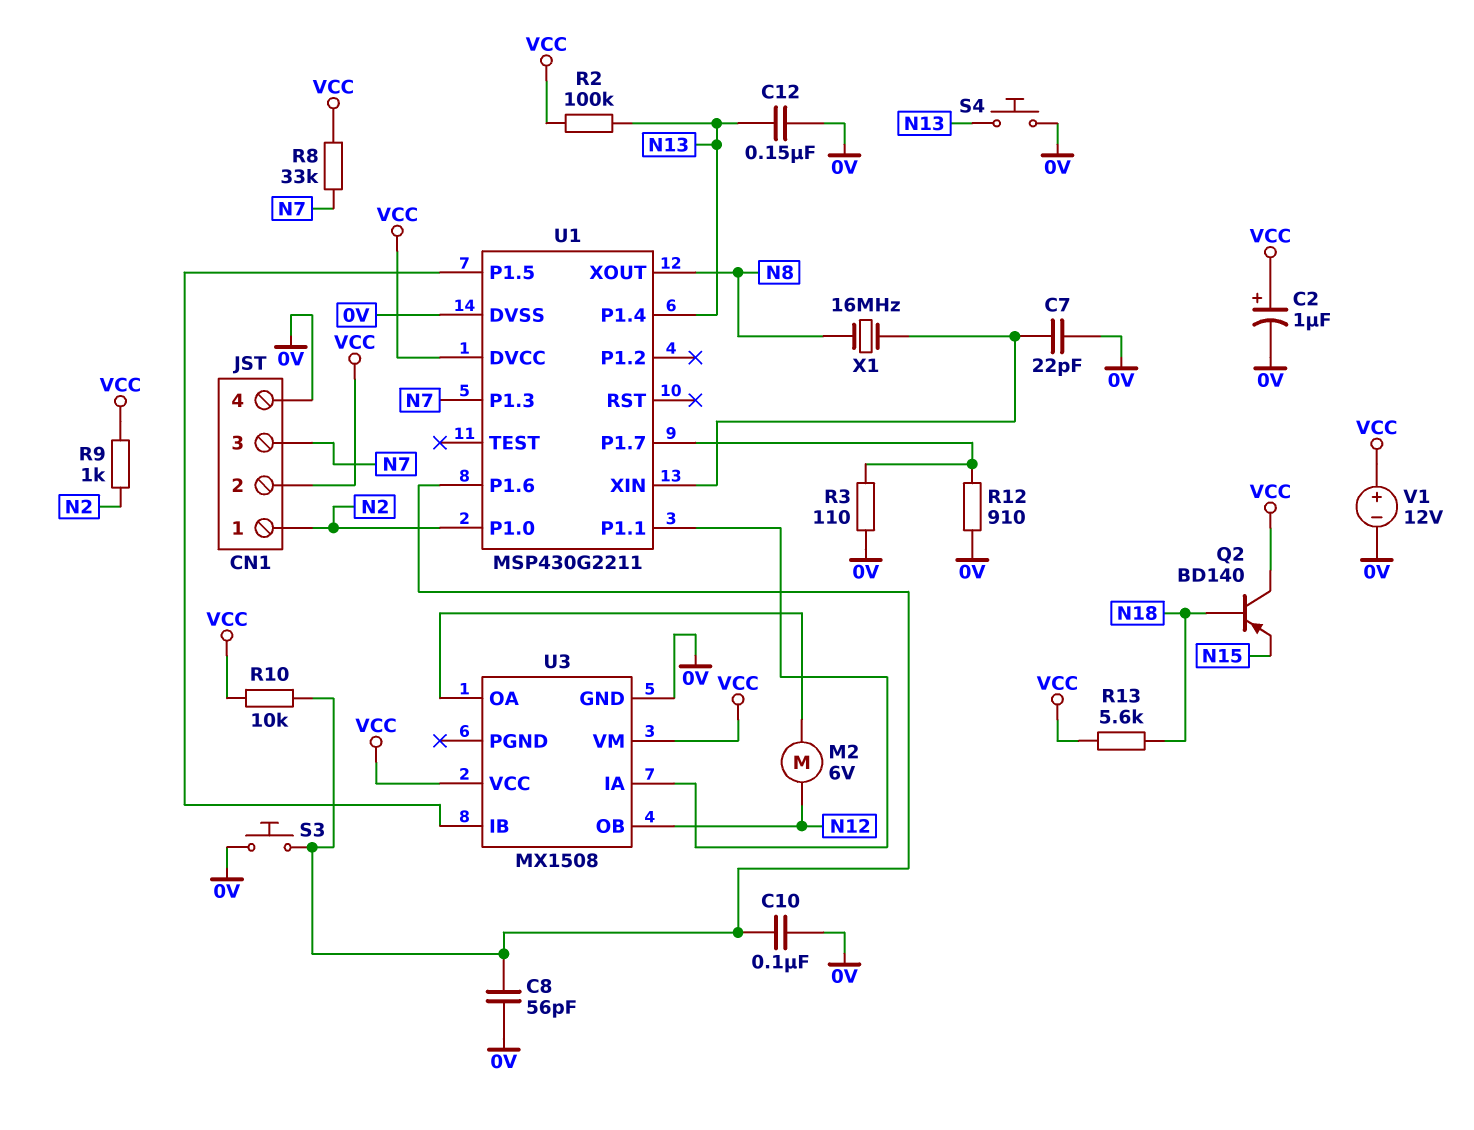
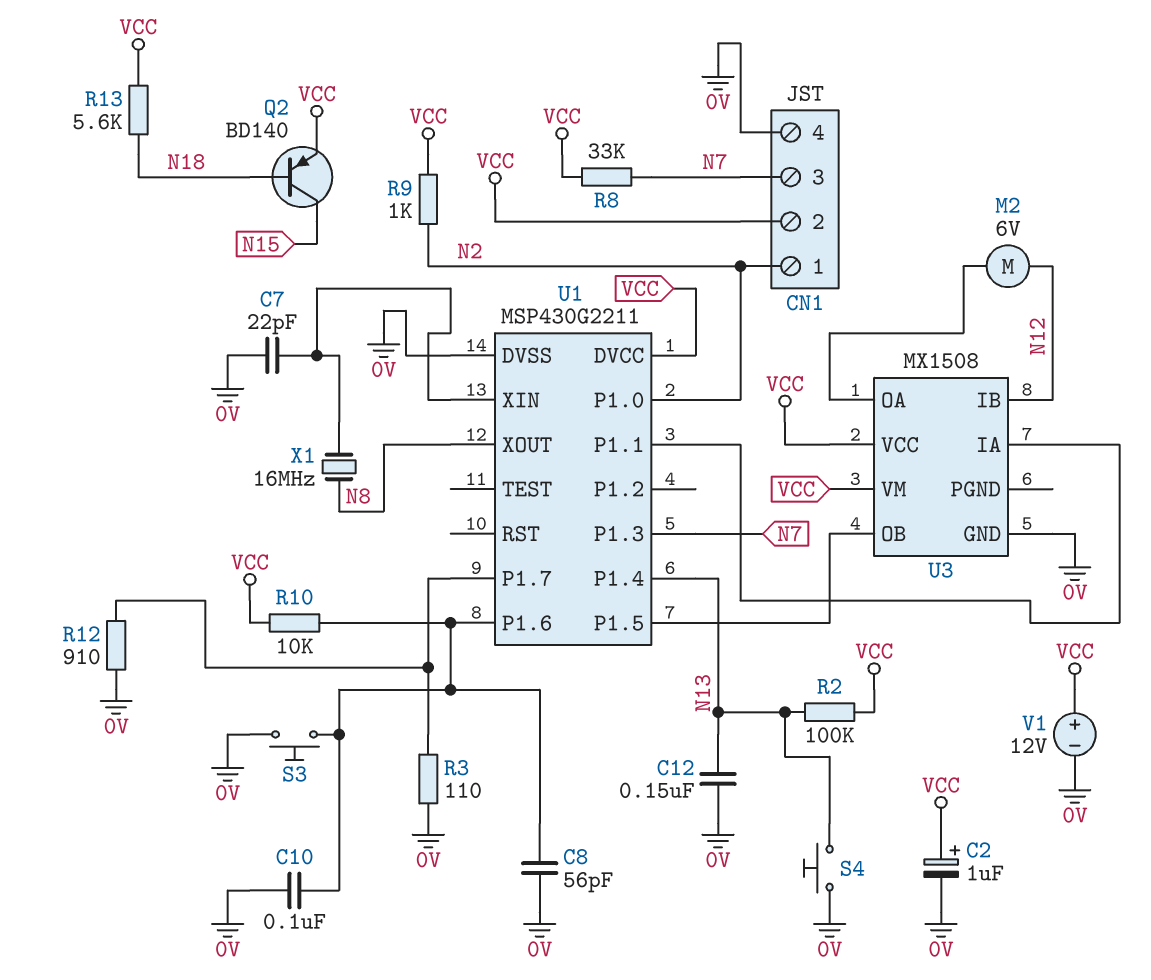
Q2: PNP BD140 (B N18, C VCC, E N15) -> PNP BD140 (B N18, C N15, E VCC)
U3 pin IB: U1/P1.5 -> N12
U3 pin OB: N12 -> U1/P1.5

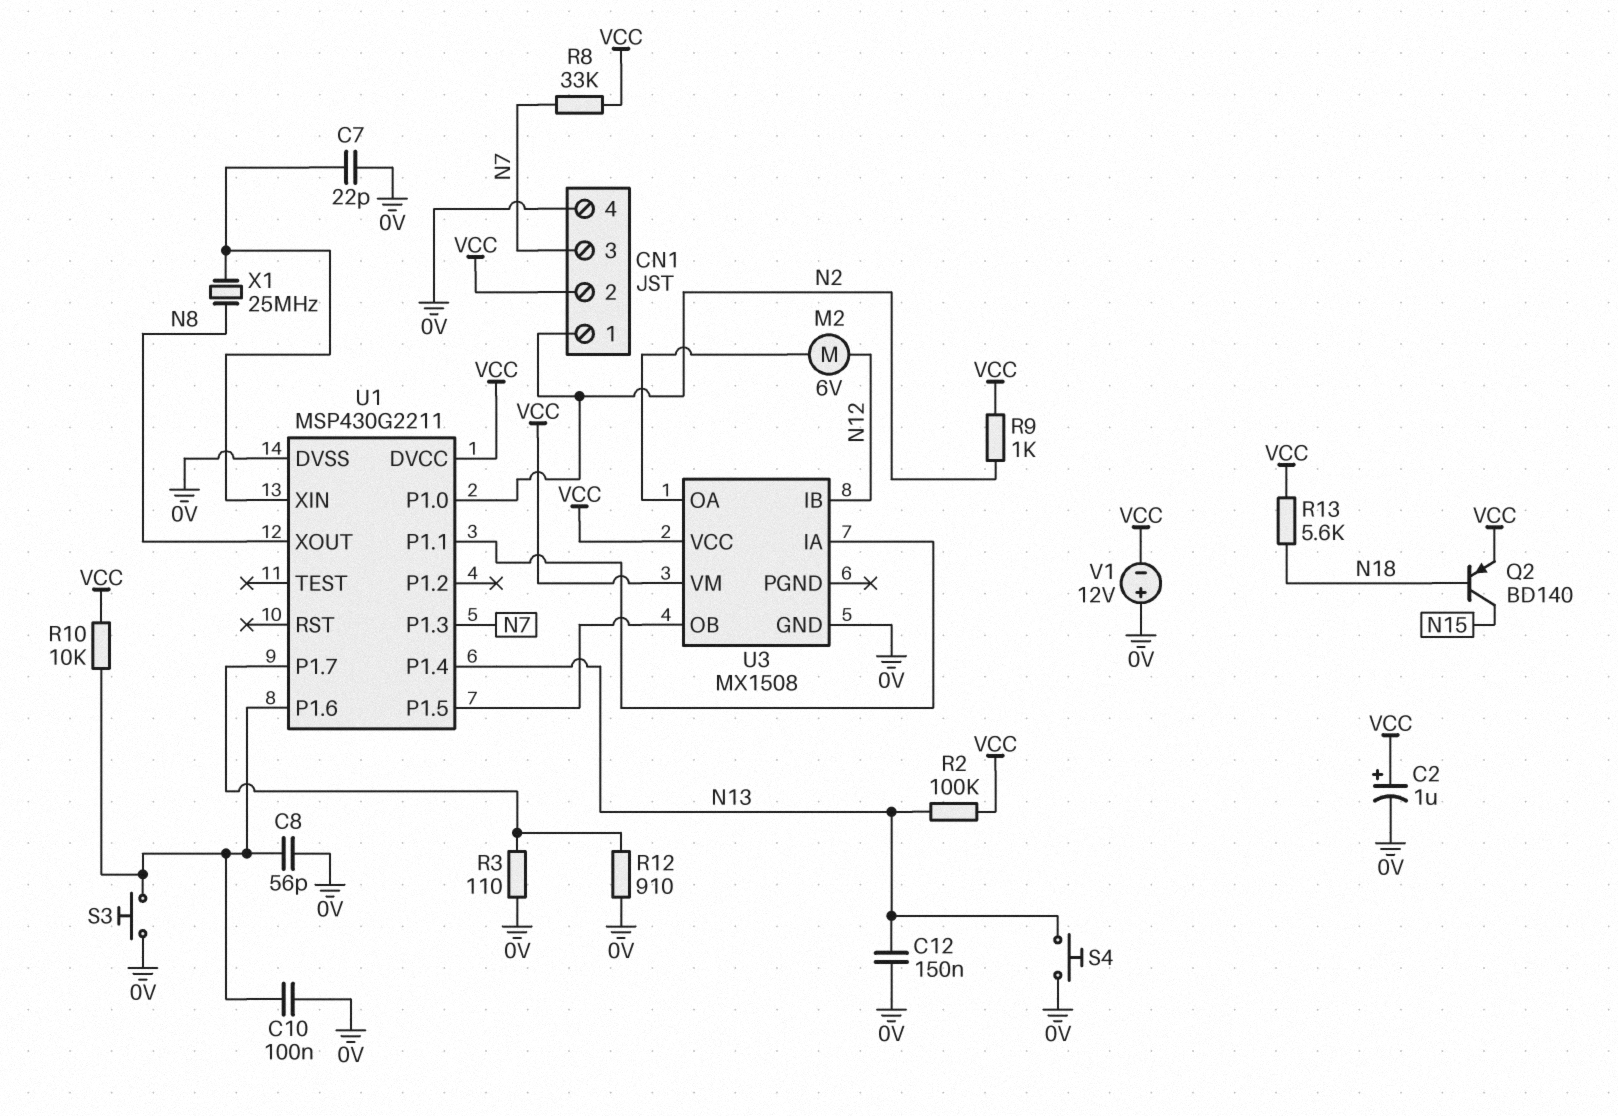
V1: 12V (plus VCC, minus 0V) -> 12V (plus 0V, minus VCC)
X1: 16MHz (N8, U1/XIN) -> 25MHz (N8, U1/XIN)

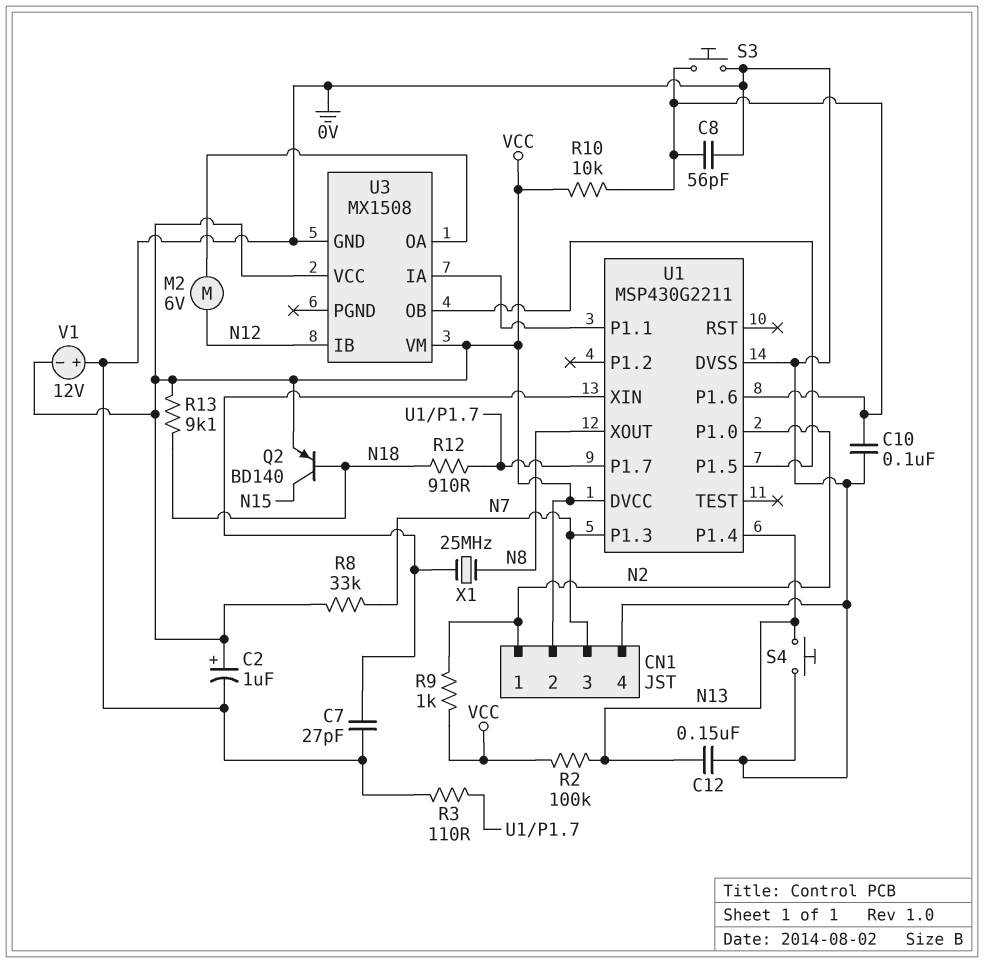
C7: 22pF (0V, U1/XIN) -> 27pF (0V, U1/XIN)
R12: 910 (0V, U1/P1.7) -> 910 (N18, U1/P1.7)
R13: 5.6k (N18, VCC) -> 9.1k (N18, VCC)

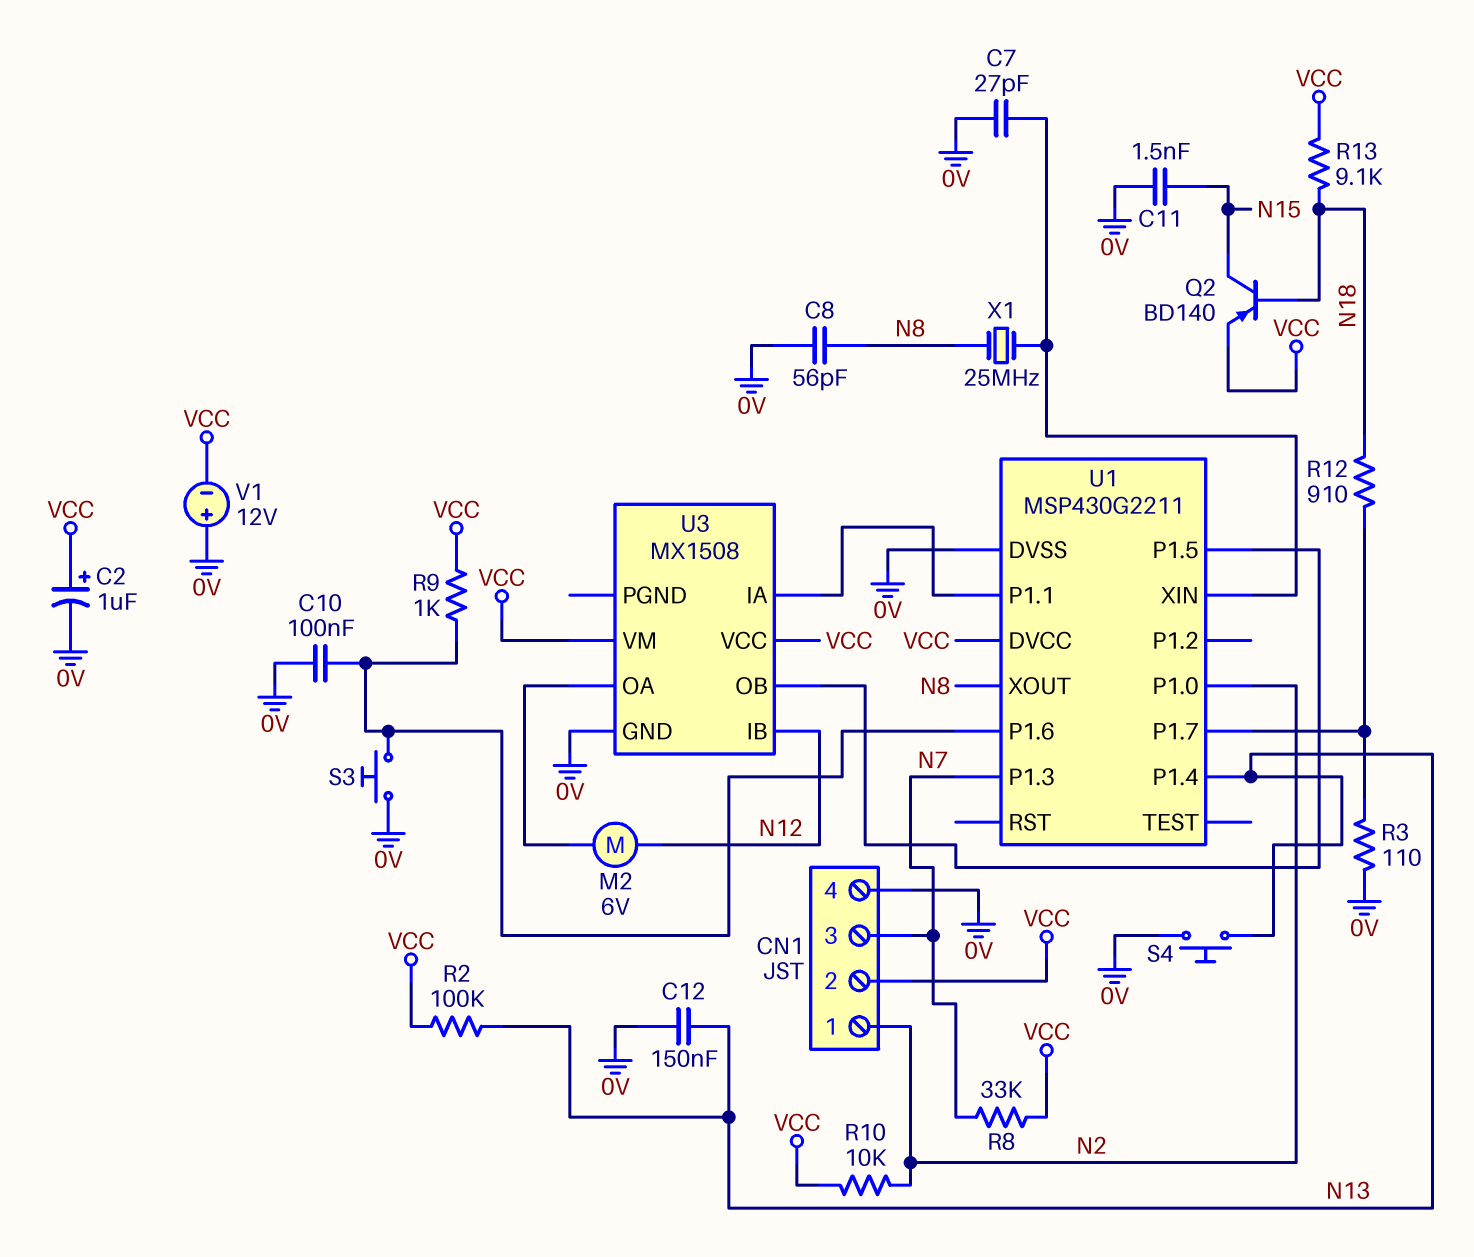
C8: 56pF (0V, U1/P1.6) -> 56pF (0V, N8)
C11: none -> 1.5nF (0V, N15)
R9: 1k (N2, VCC) -> 1k (U1/P1.6, VCC)
R10: 10k (U1/P1.6, VCC) -> 10k (N2, VCC)

